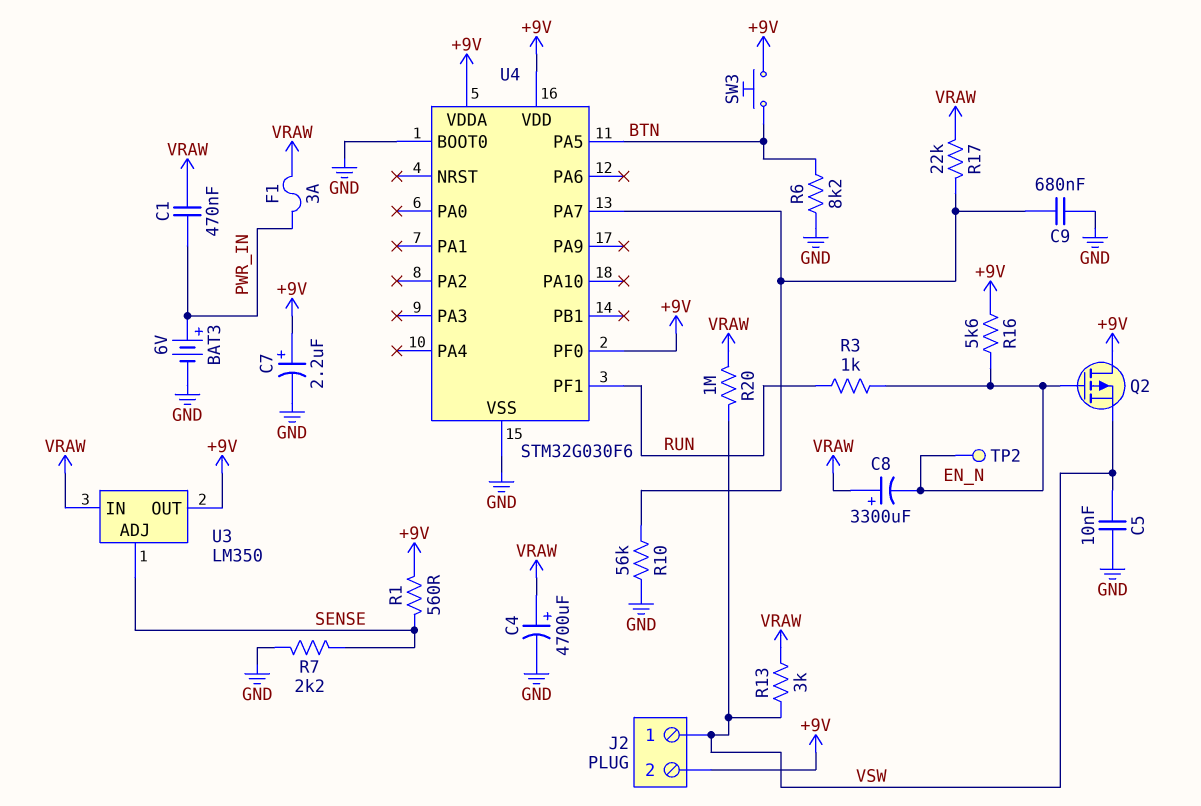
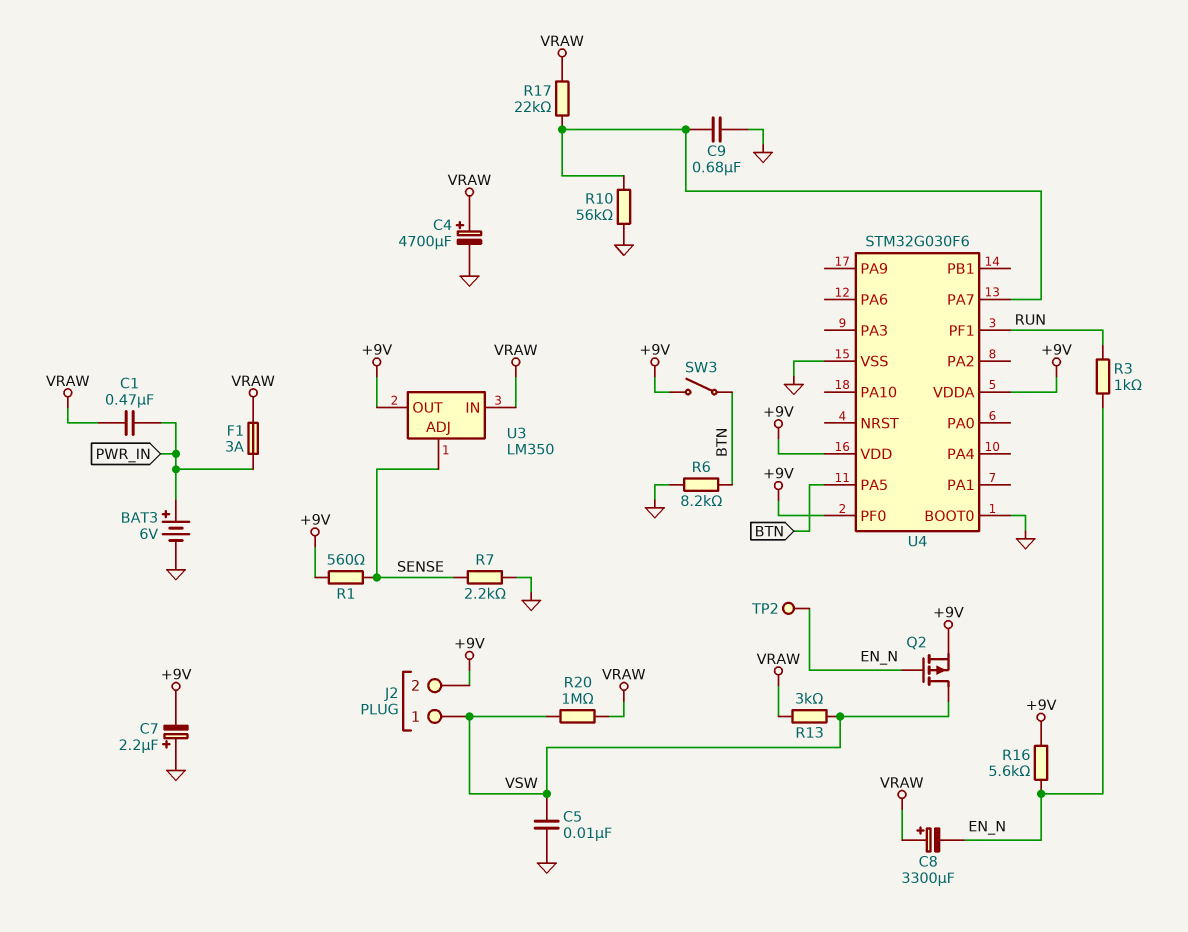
C7: 2.2uF (plus +9V, minus GND) -> 2.2uF (plus GND, minus +9V)
Q2: PMOS (G EN_N, D +9V, S VSW) -> PMOS (G EN_N, D VSW, S +9V)
SW3: button (+9V, BTN) -> switch (+9V, BTN)

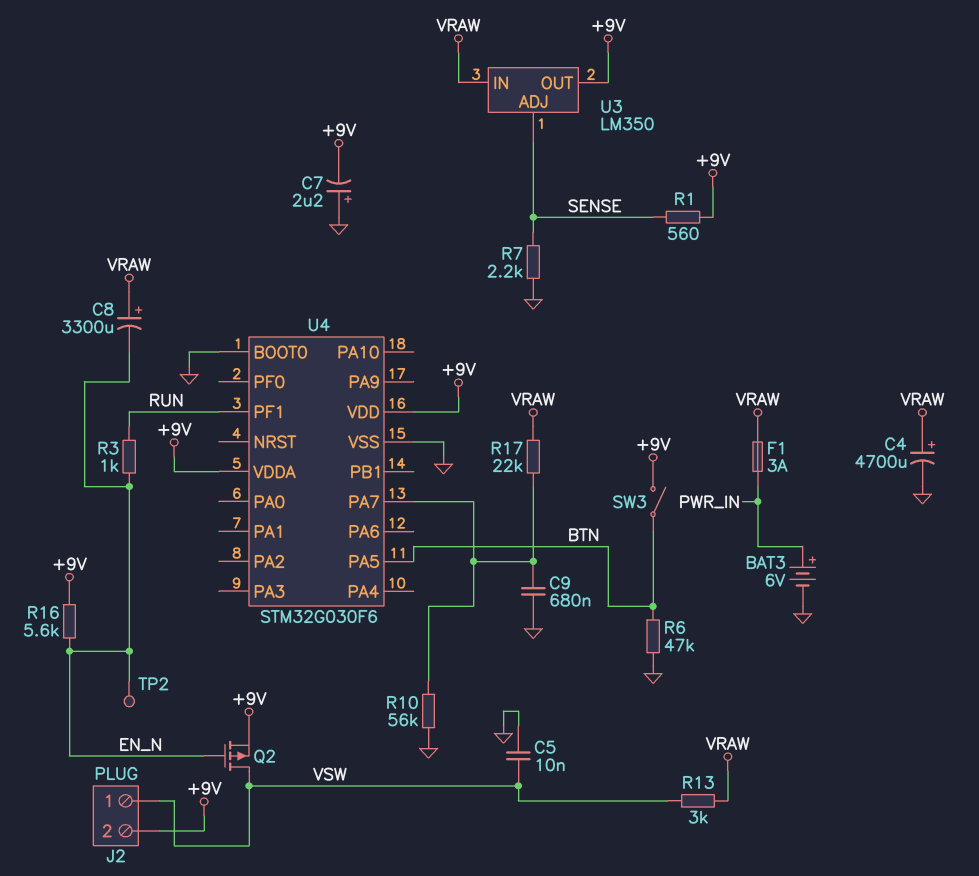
C1: 470nF (PWR_IN, VRAW) -> none
R6: 8.2k (BTN, GND) -> 47k (BTN, GND)
R20: 1M (VRAW, VSW) -> none
U4 pin PF0: +9V -> none

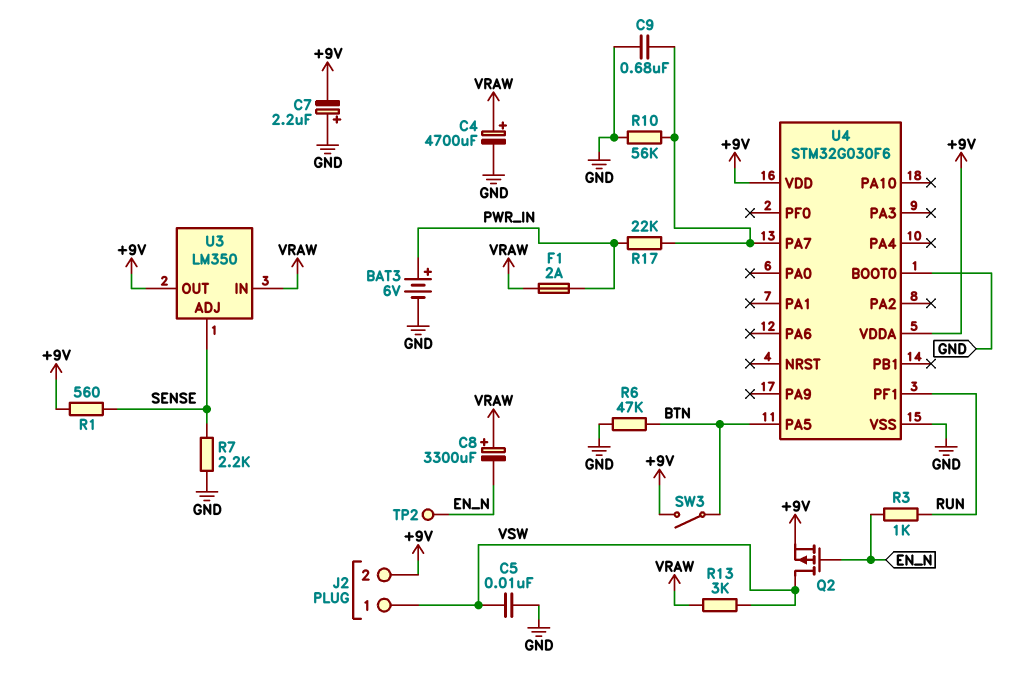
F1: 3A (PWR_IN, VRAW) -> 2A (PWR_IN, VRAW)
R16: 5.6k (+9V, EN_N) -> none
R17: 22k (U4/PA7, VRAW) -> 22k (PWR_IN, U4/PA7)

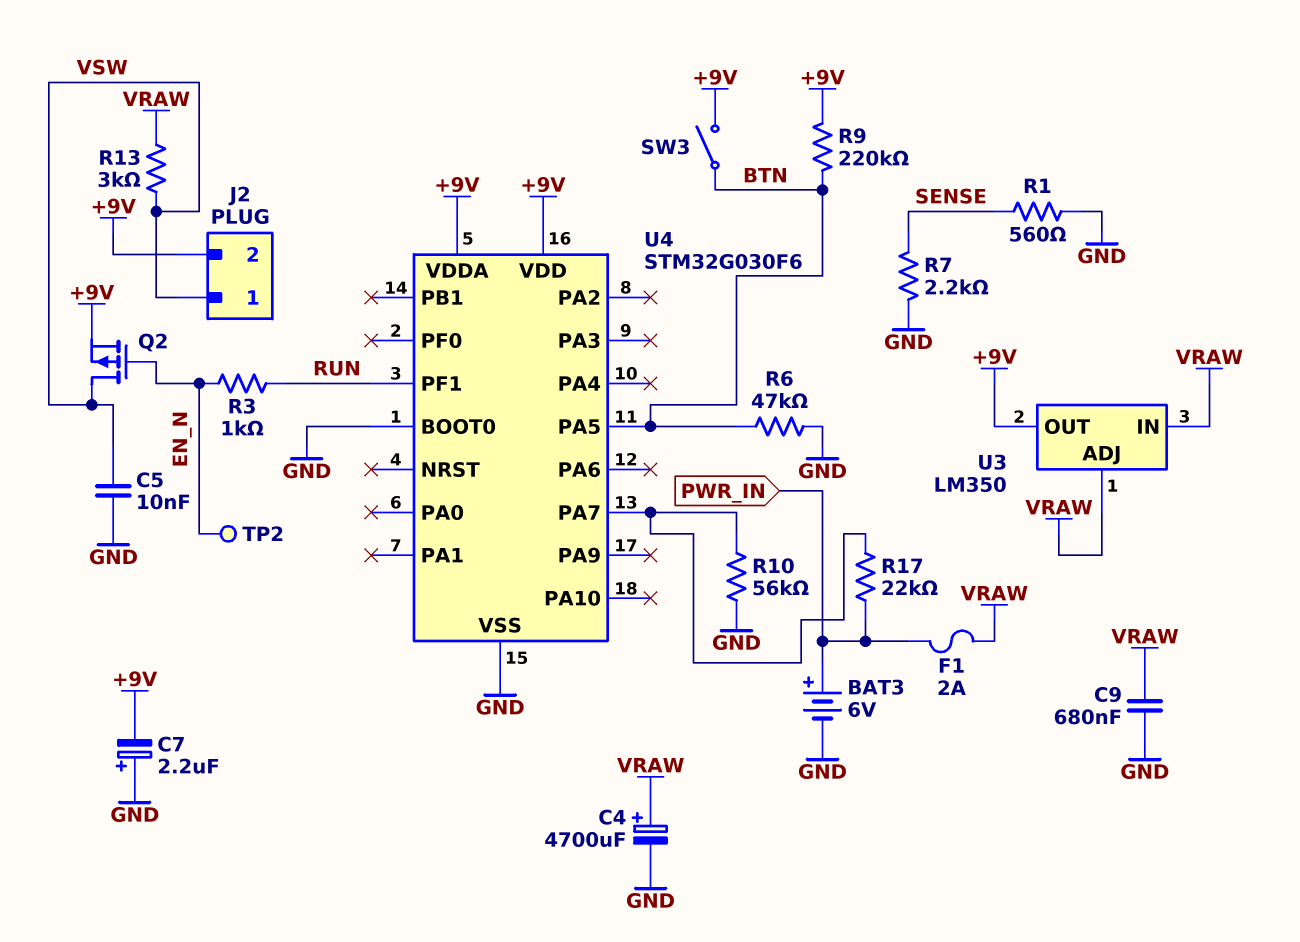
C8: 3300uF (plus VRAW, minus EN_N) -> none
C9: 680nF (GND, U4/PA7) -> 680nF (GND, VRAW)
R1: 560 (+9V, SENSE) -> 560 (GND, SENSE)
R9: none -> 220k (+9V, BTN)
U3 pin ADJ: SENSE -> VRAW

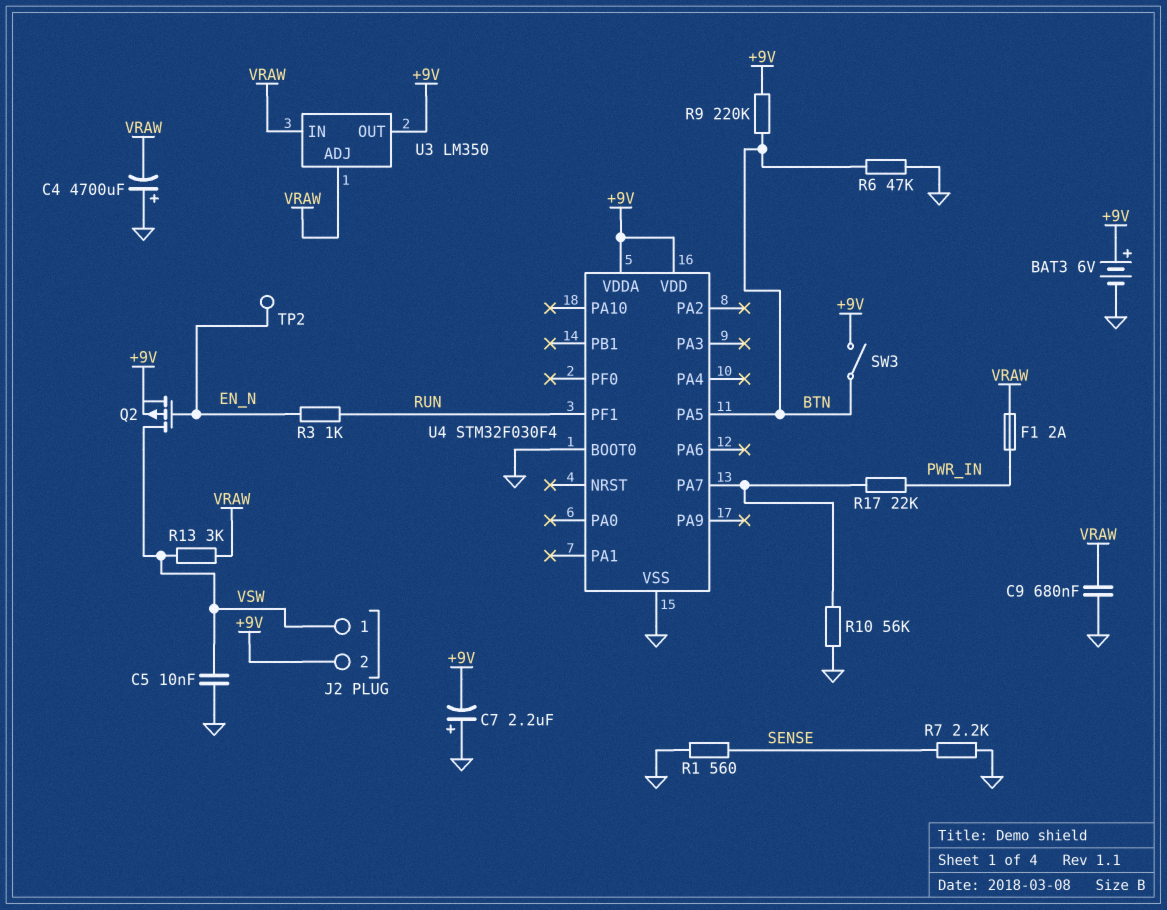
BAT3: 6V (plus PWR_IN, minus GND) -> 6V (plus +9V, minus GND)
C4: 4700uF (plus VRAW, minus GND) -> 4700uF (plus GND, minus VRAW)
U4: STM32G030F6 -> STM32F030F4

